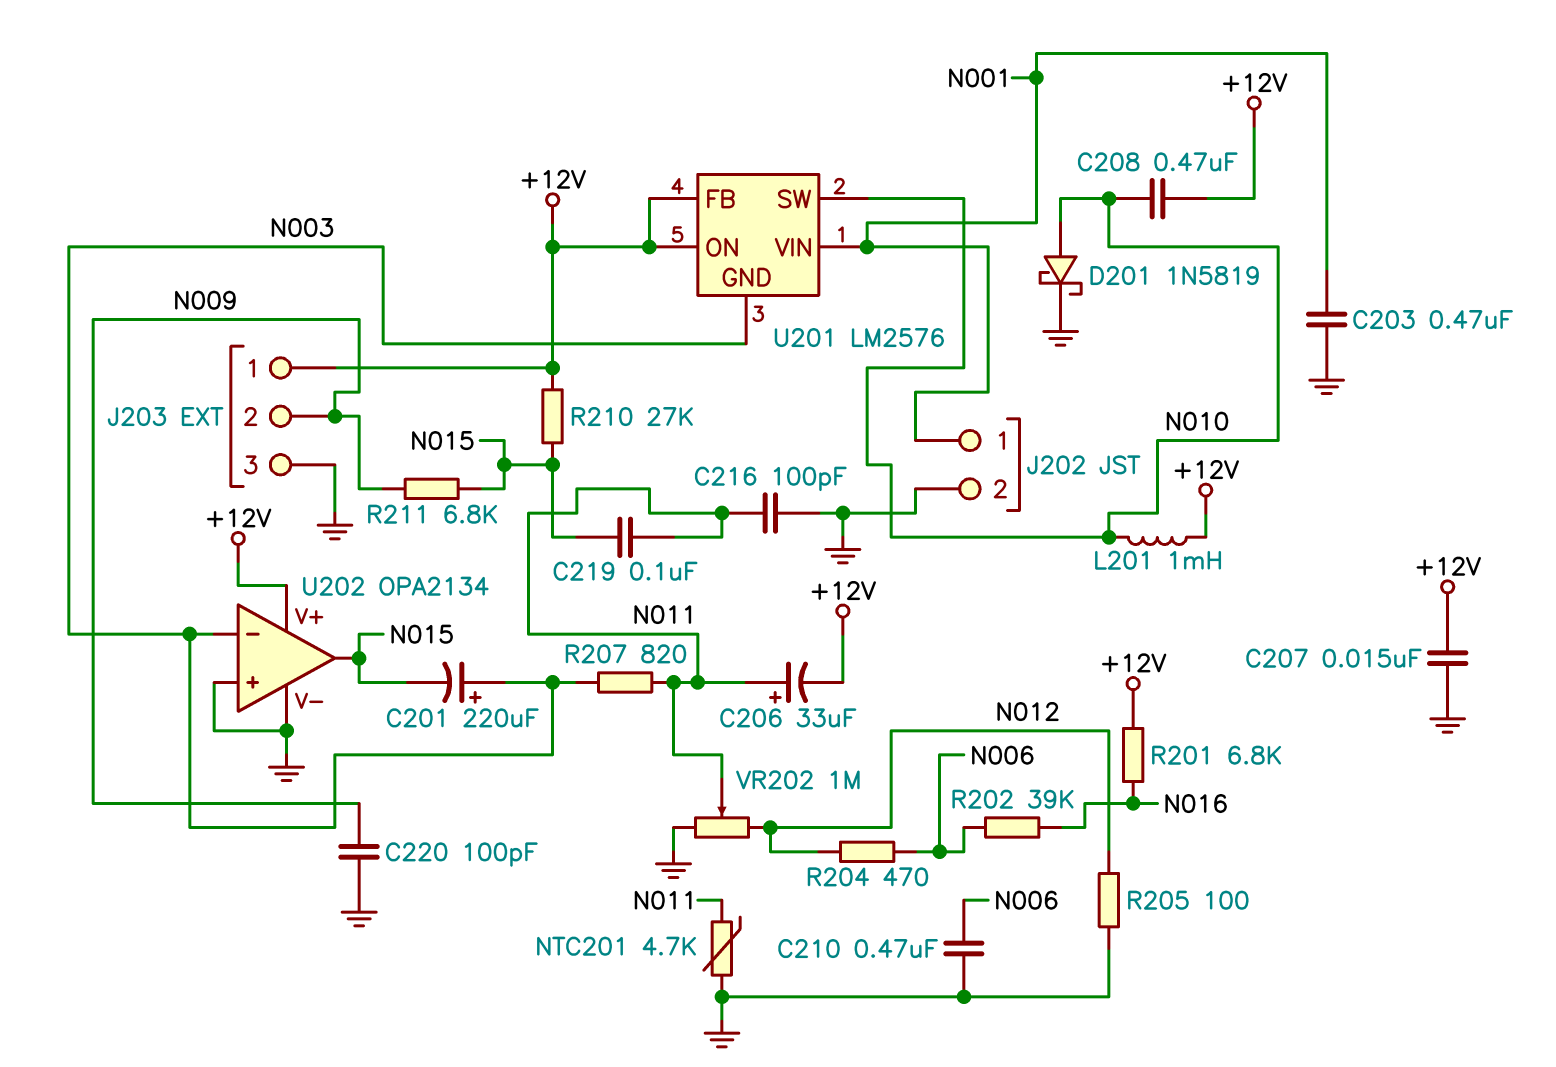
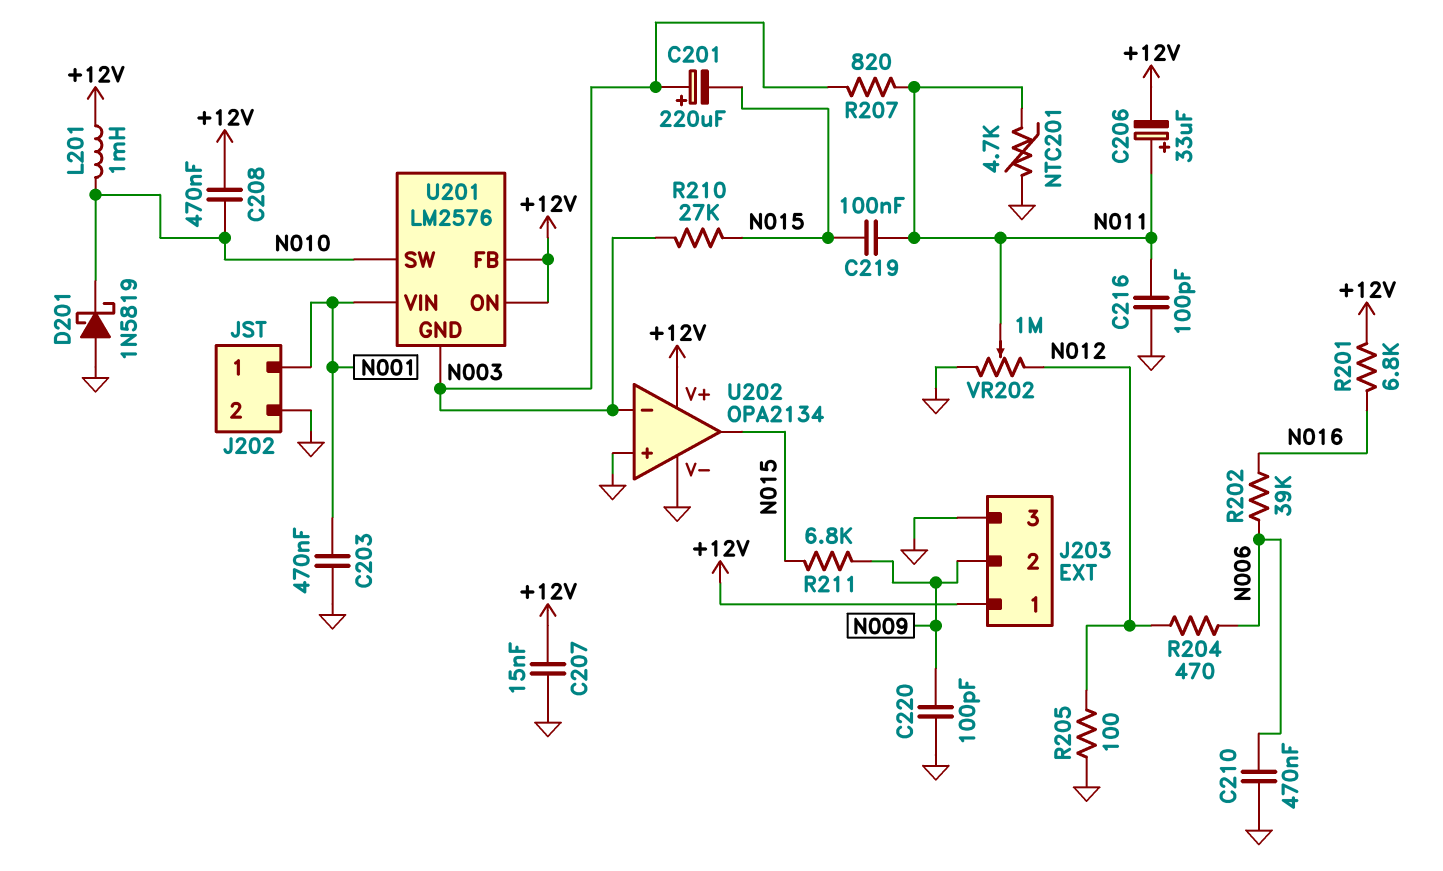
D201: schottky 1N5819 (A N010, K GND) -> schottky 1N5819 (A GND, K N010)
R210: 27k (+12V, N015) -> 27k (N003, N015)

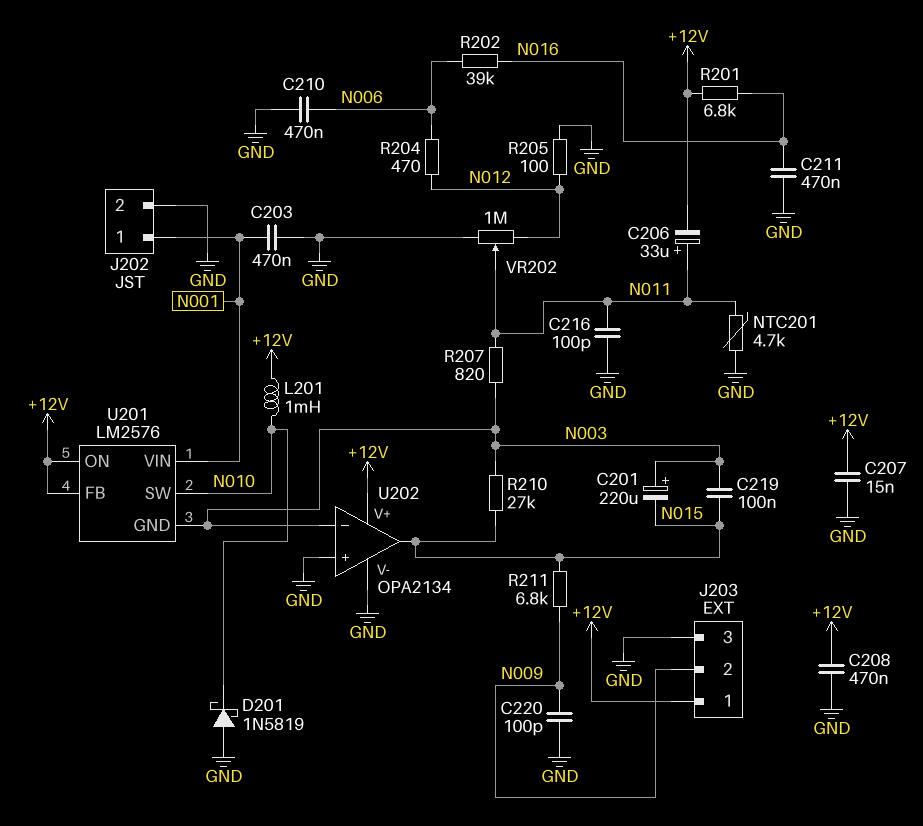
C208: 470nF (+12V, N010) -> 470nF (+12V, GND)
C211: none -> 470nF (GND, N016)
C219: 100nF (N011, N015) -> 100nF (N003, N015)

